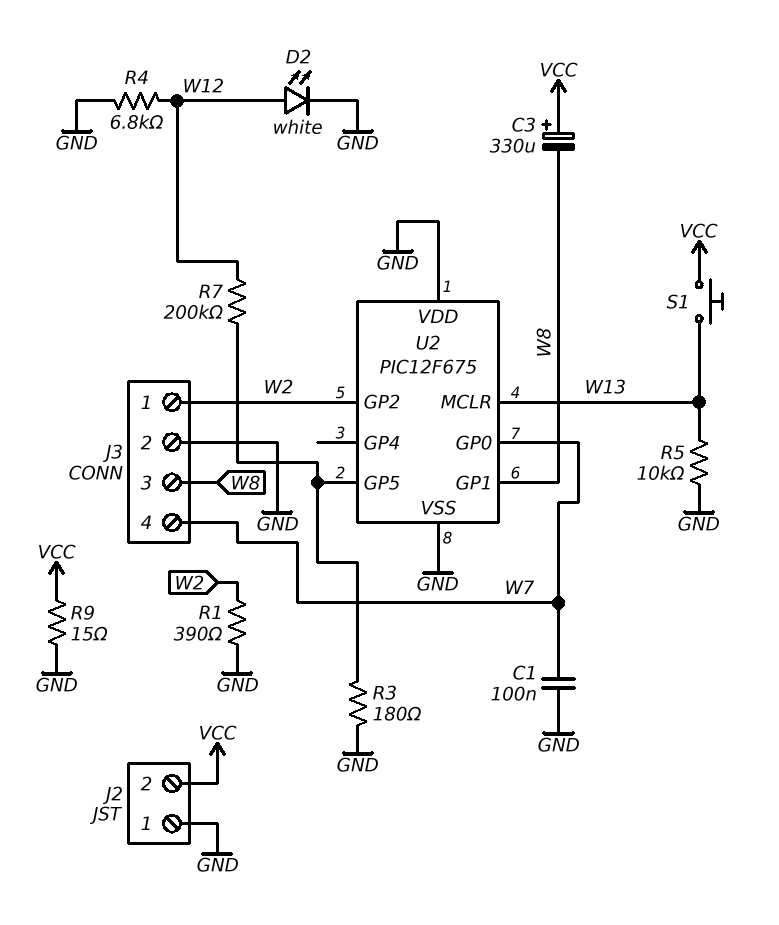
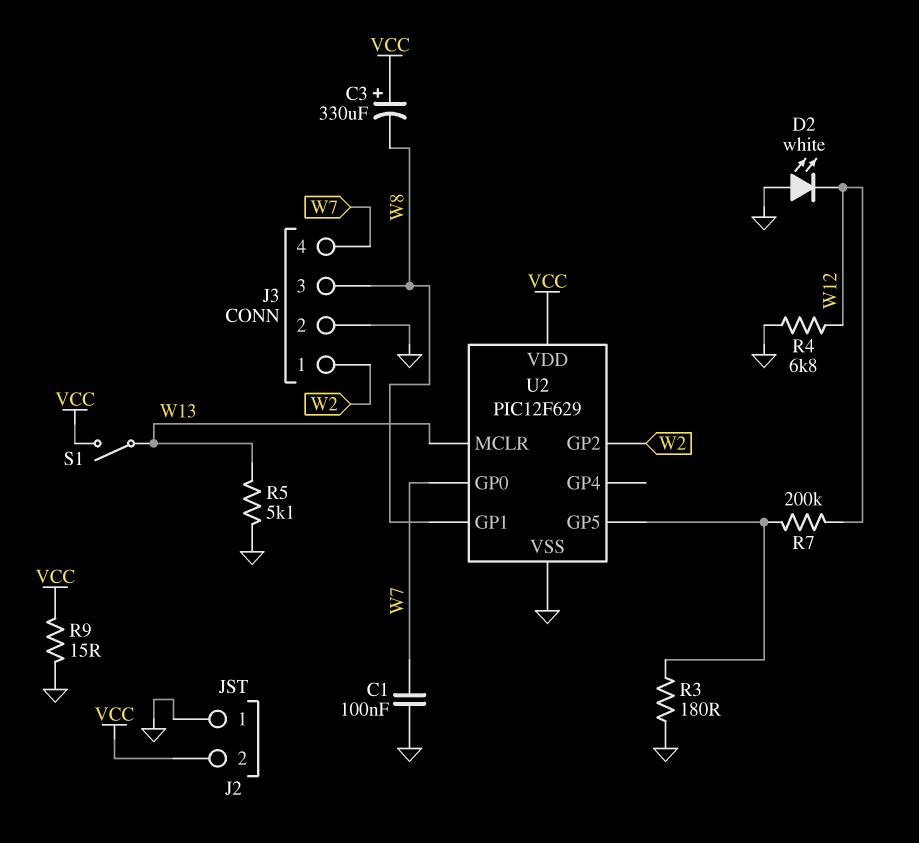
D2: LED white (A W12, K GND) -> LED white (A GND, K W12)
R1: 390 (GND, W2) -> none
R5: 10k (GND, W13) -> 5.1k (GND, W13)
S1: button (VCC, W13) -> switch (VCC, W13)
U2: PIC12F675 -> PIC12F629
U2 pin VDD: GND -> VCC

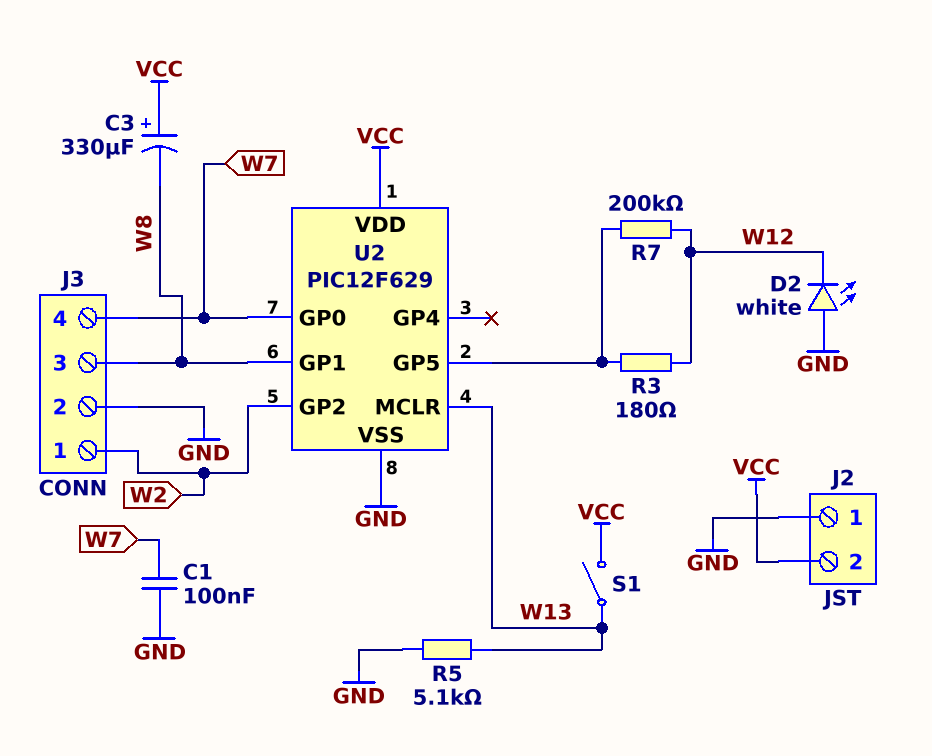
R3: 180 (GND, U2/GP5) -> 180 (U2/GP5, W12)
R4: 6.8k (GND, W12) -> none
R9: 15 (GND, VCC) -> none

